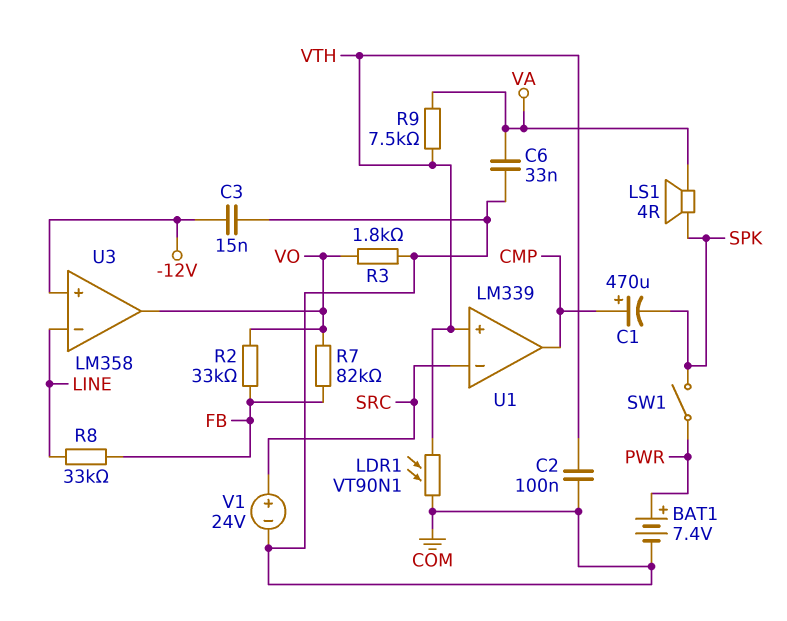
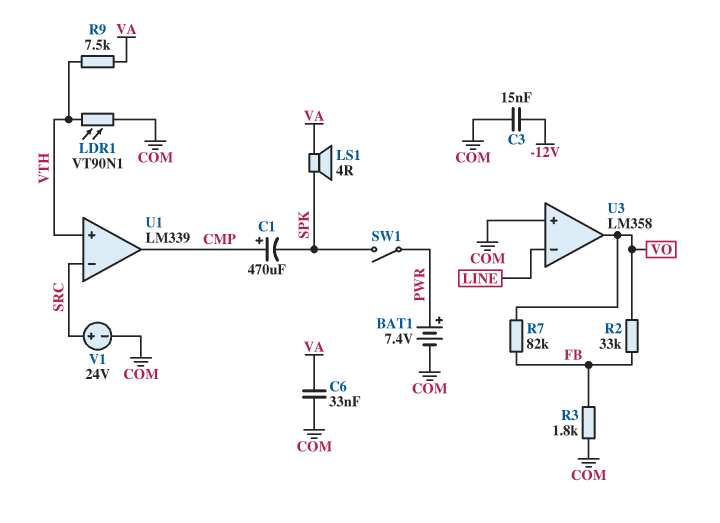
C2: 100nF (COM, VTH) -> none
R3: 1.8k (COM, VO) -> 1.8k (COM, FB)
R8: 33k (FB, LINE) -> none
U3 pin in+: -12V -> COM

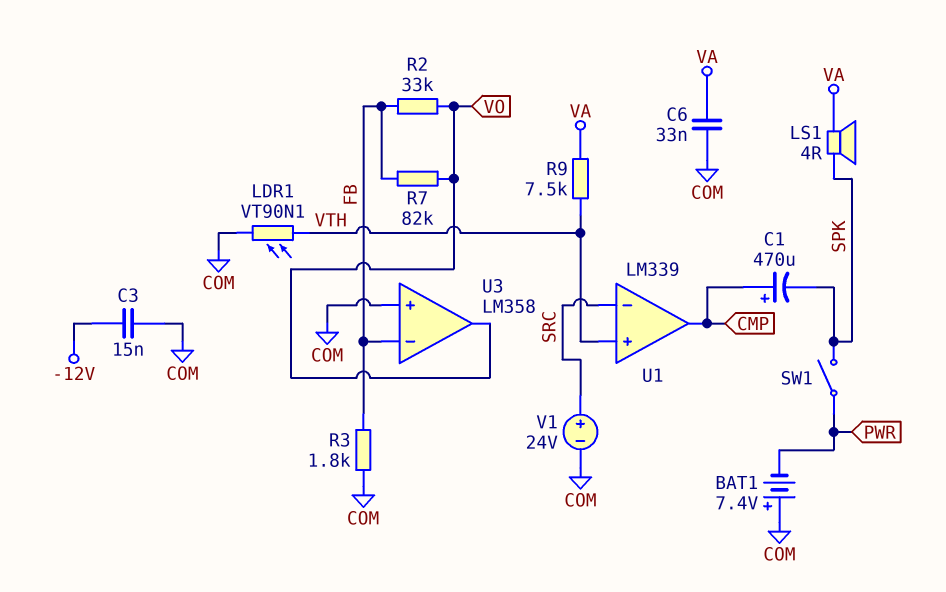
BAT1: 7.4V (plus PWR, minus COM) -> 7.4V (plus COM, minus PWR)
U3 pin in-: LINE -> FB

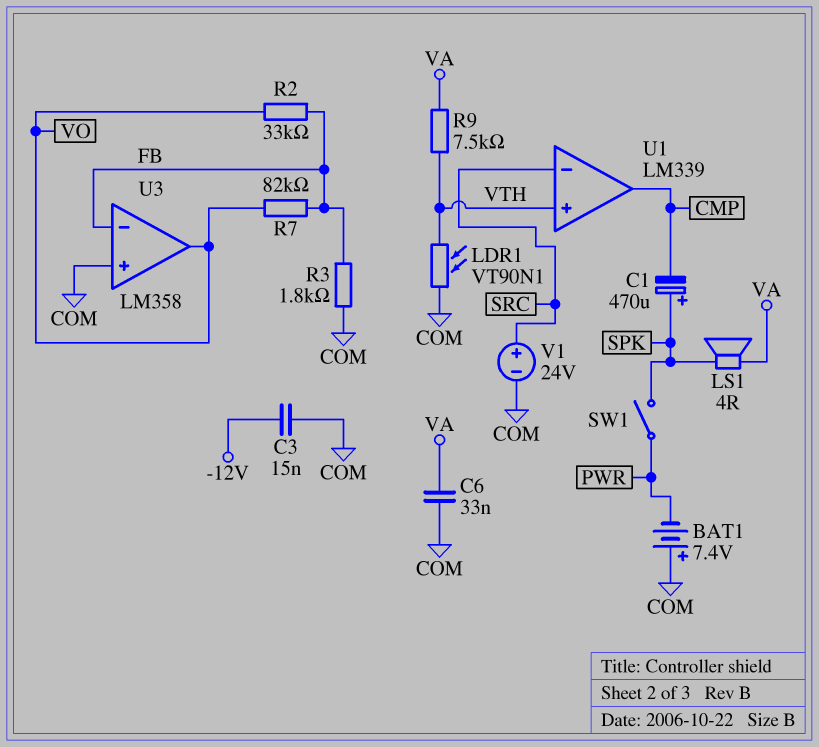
C1: 470uF (plus CMP, minus SPK) -> 470uF (plus SPK, minus CMP)

